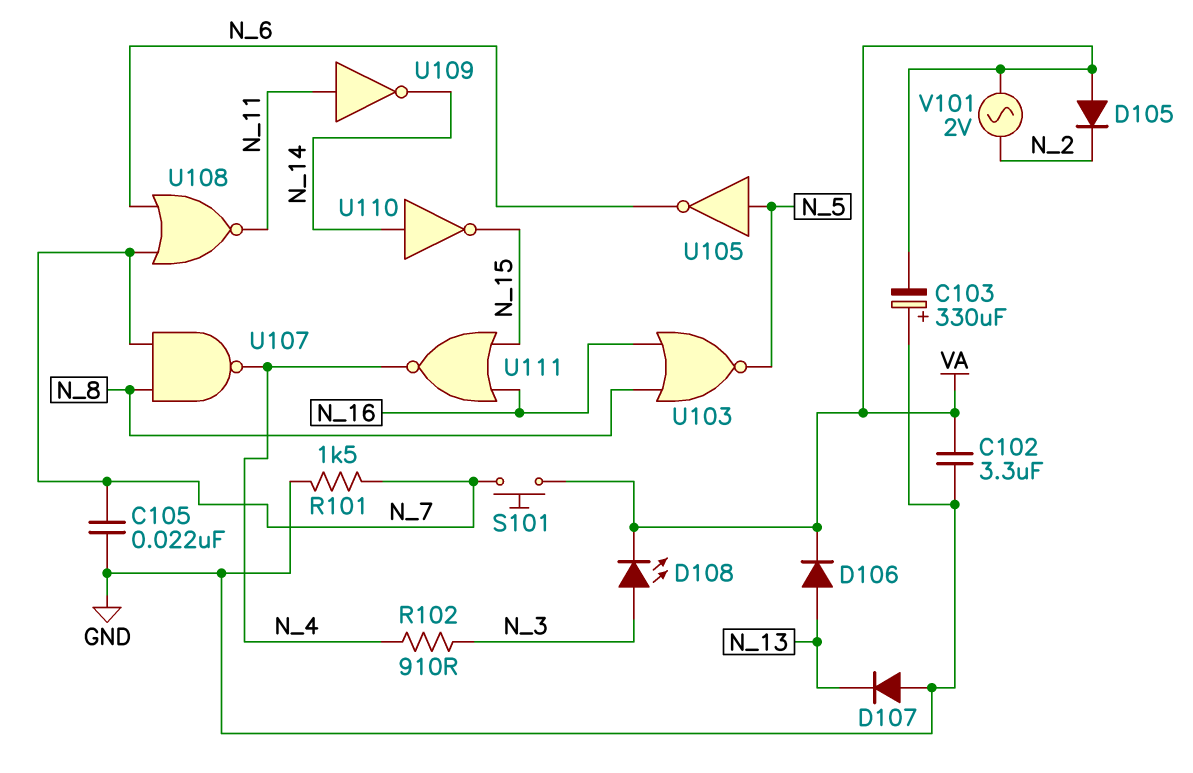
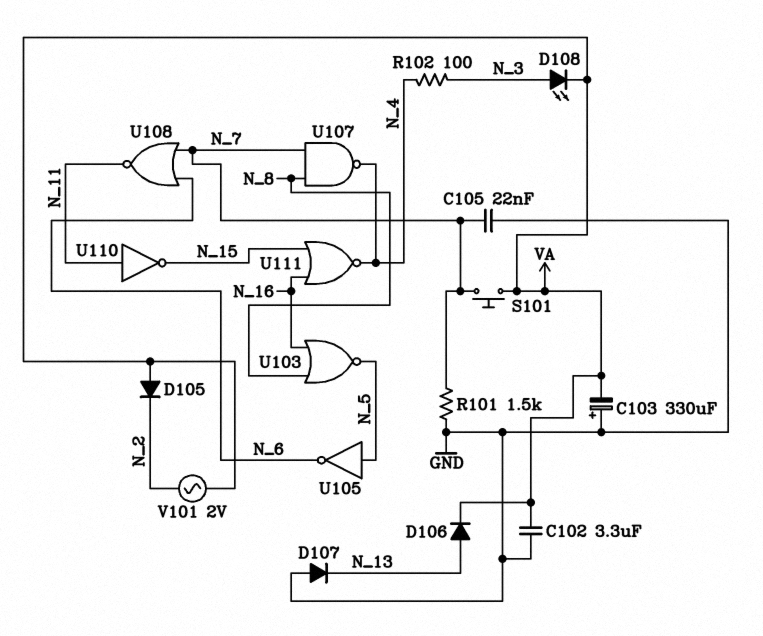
R102: 910 (N_3, N_4) -> 100 (N_3, N_4)
U109: NOT (in N_11, out N_14) -> none
U110: NOT (in N_14, out N_15) -> NOT (in N_11, out N_15)

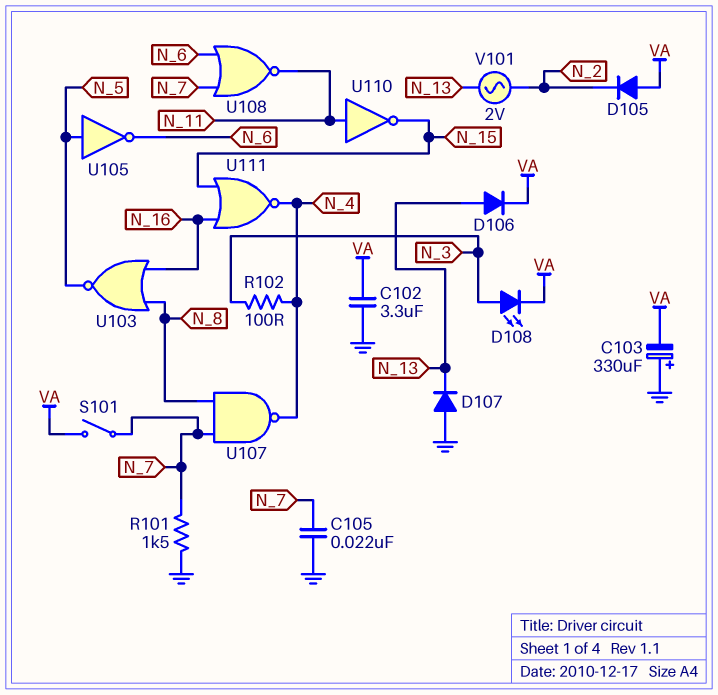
S101: button (N_7, VA) -> switch (N_7, VA)
V101: AC 2V (N_2, VA) -> AC 2V (N_2, N_13)

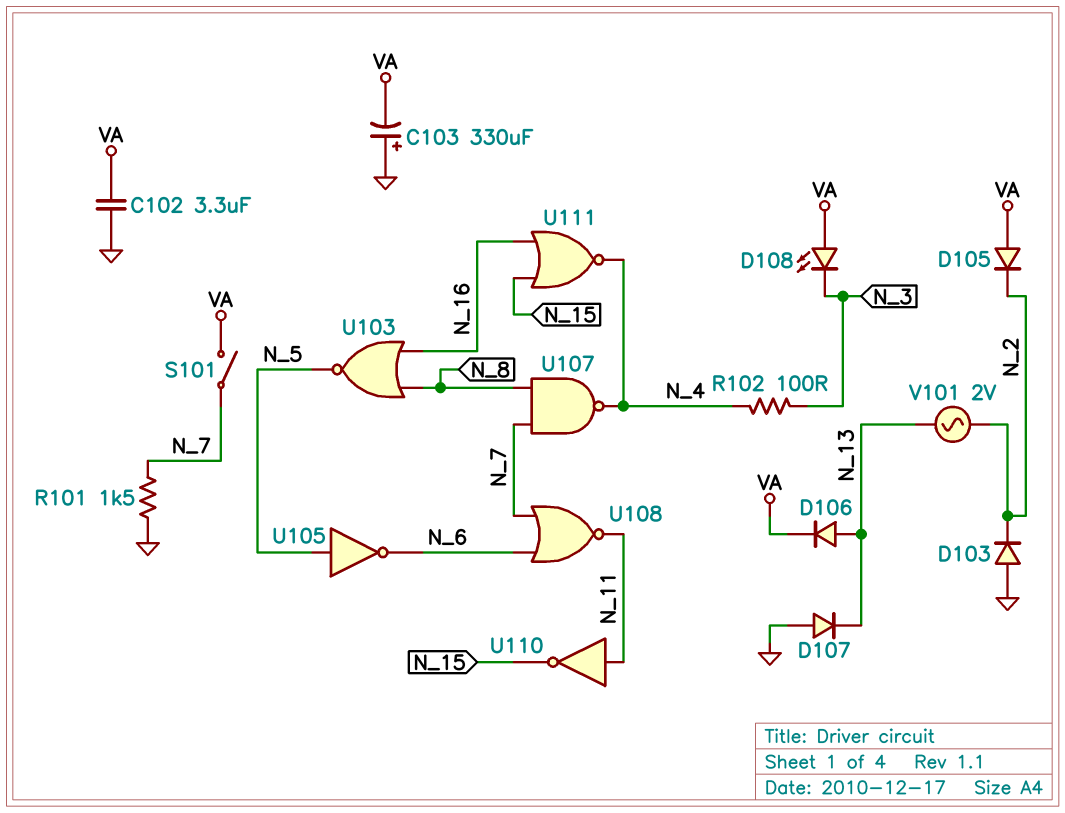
C105: 22nF (GND, N_7) -> none
D103: none -> diode (A GND, K N_2)
D108: LED (A N_3, K VA) -> LED (A VA, K N_3)

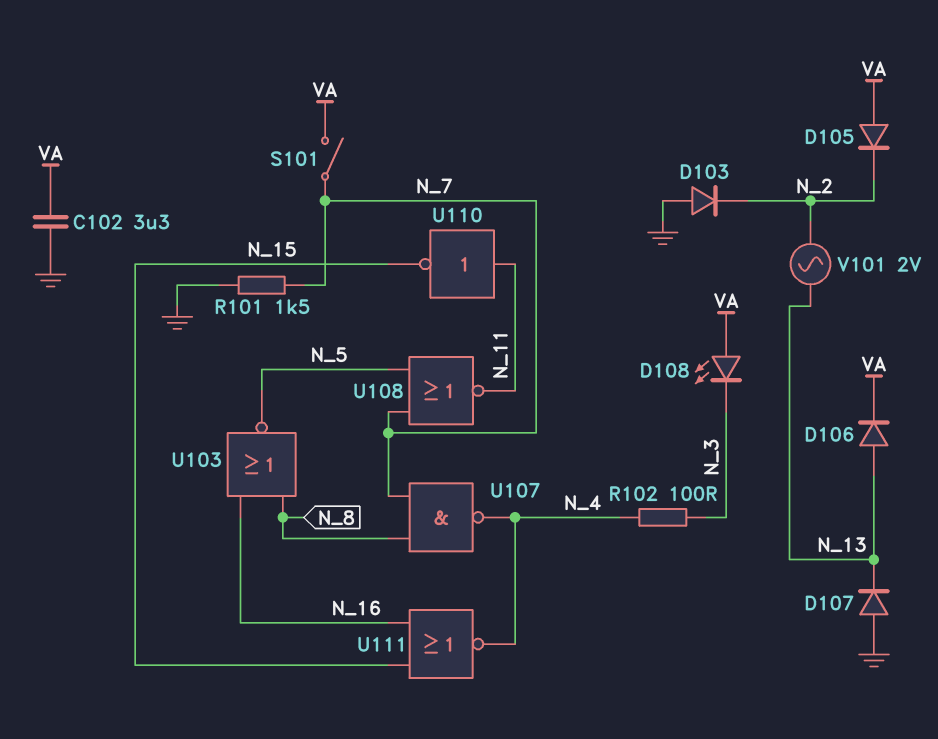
C103: 330uF (plus GND, minus VA) -> none
U105: NOT (in N_5, out N_6) -> none
U108: NOR (in N_6, in N_7, out N_11) -> NOR (in N_5, in N_7, out N_11)

